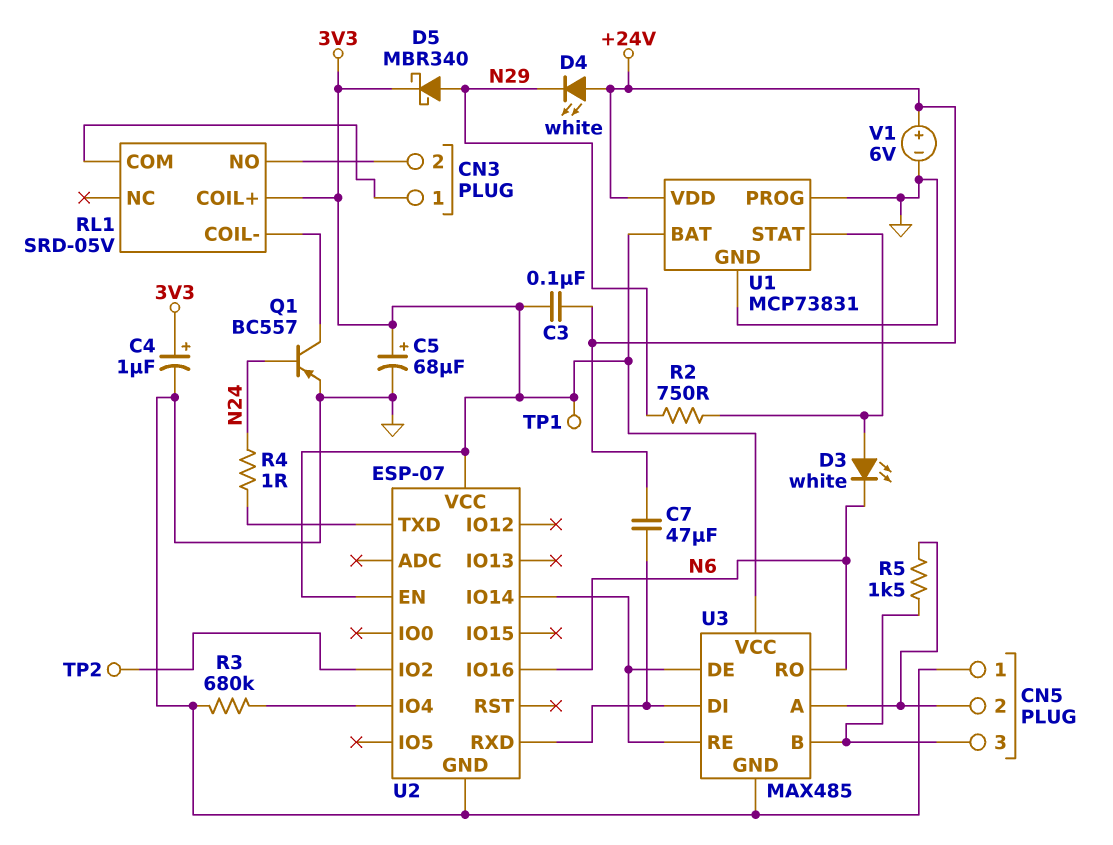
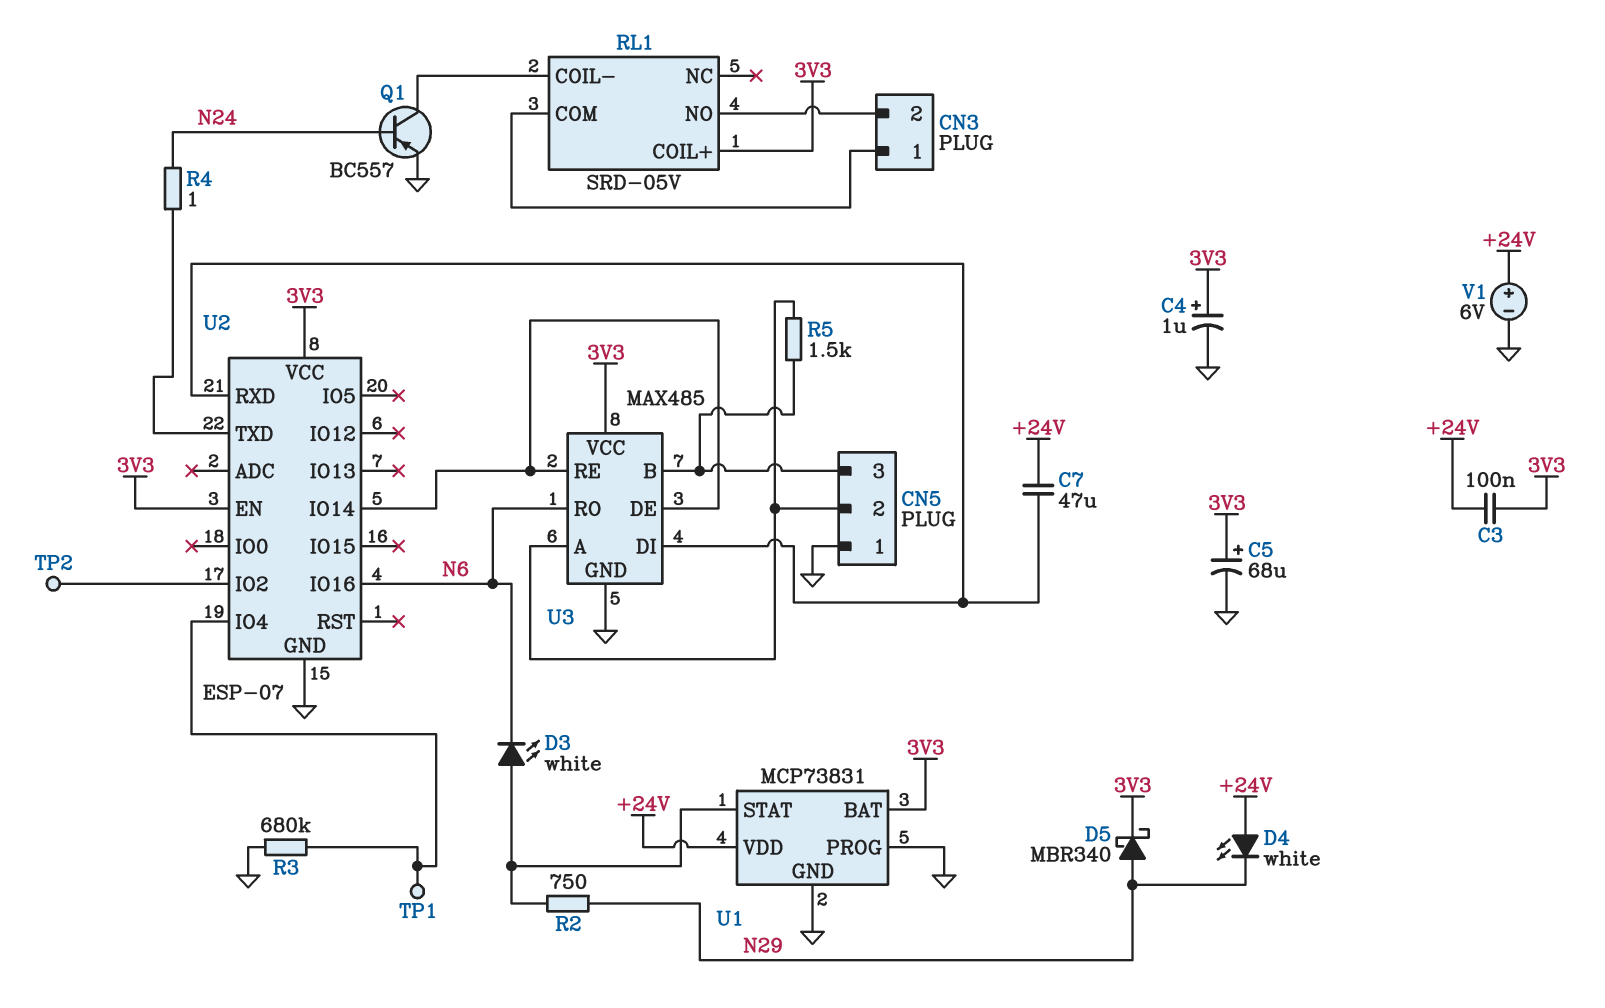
TP1: test point (3V3) -> test point (U2/IO4)

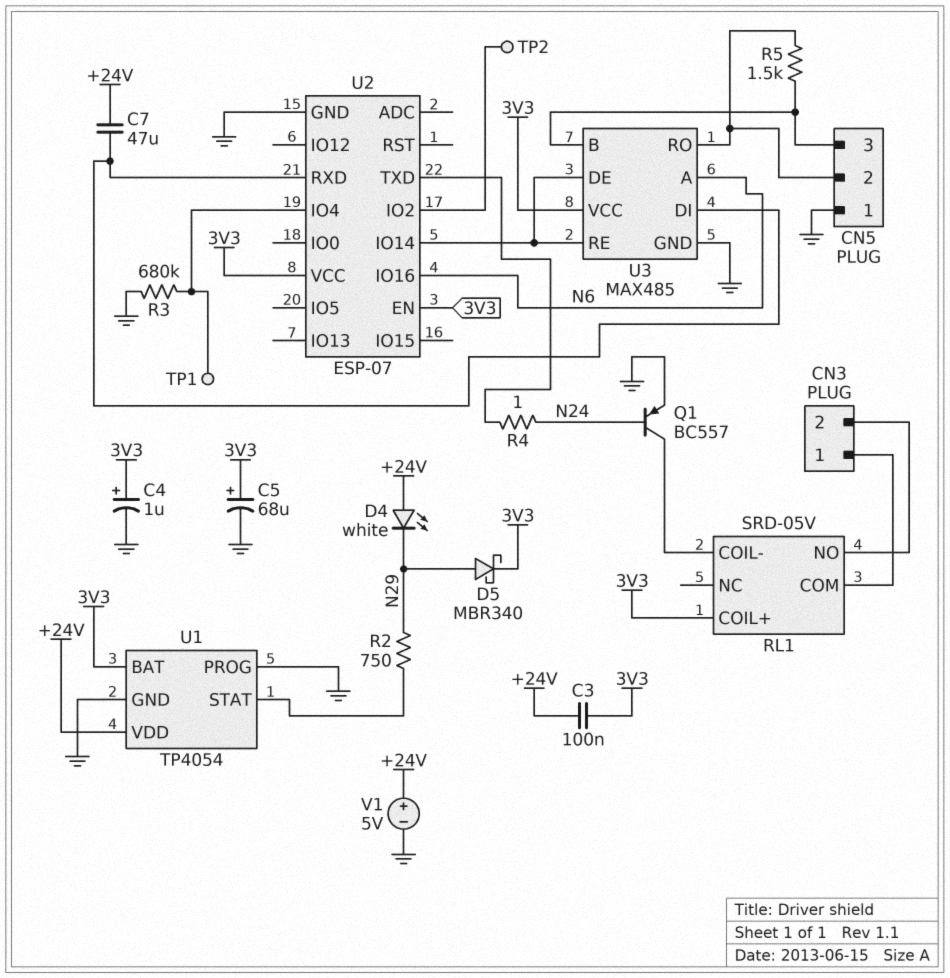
D3: LED white (A U1/STAT, K N6) -> none
U1: MCP73831 -> TP4054
U3 pin A: CN5/2 -> N6
U3 pin RO: N6 -> CN5/2
V1: 6V (plus +24V, minus GND) -> 5V (plus +24V, minus GND)

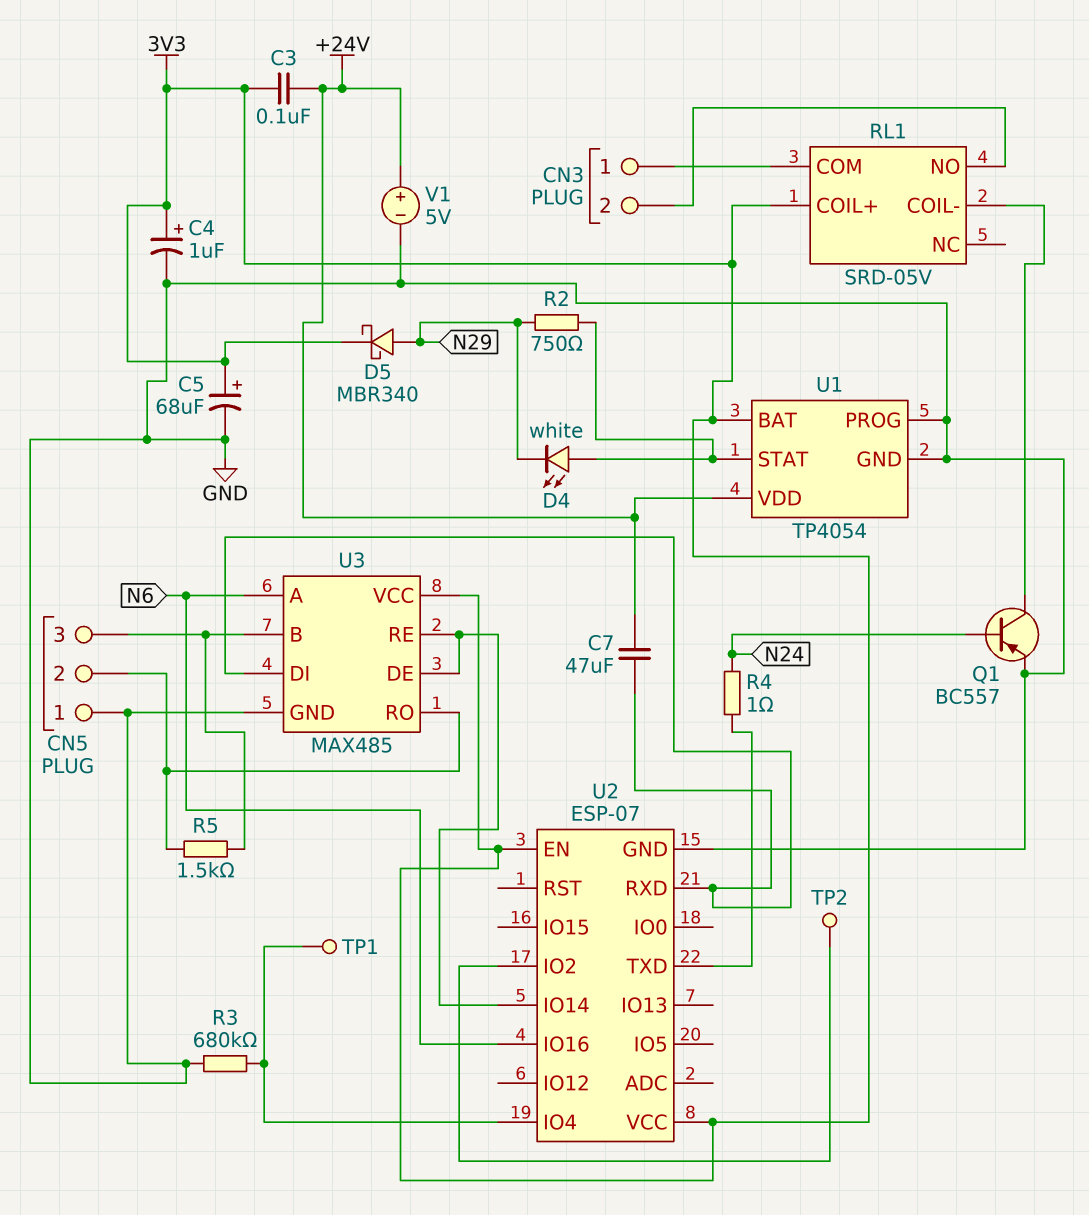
D4: LED white (A +24V, K N29) -> LED white (A U1/STAT, K N29)

